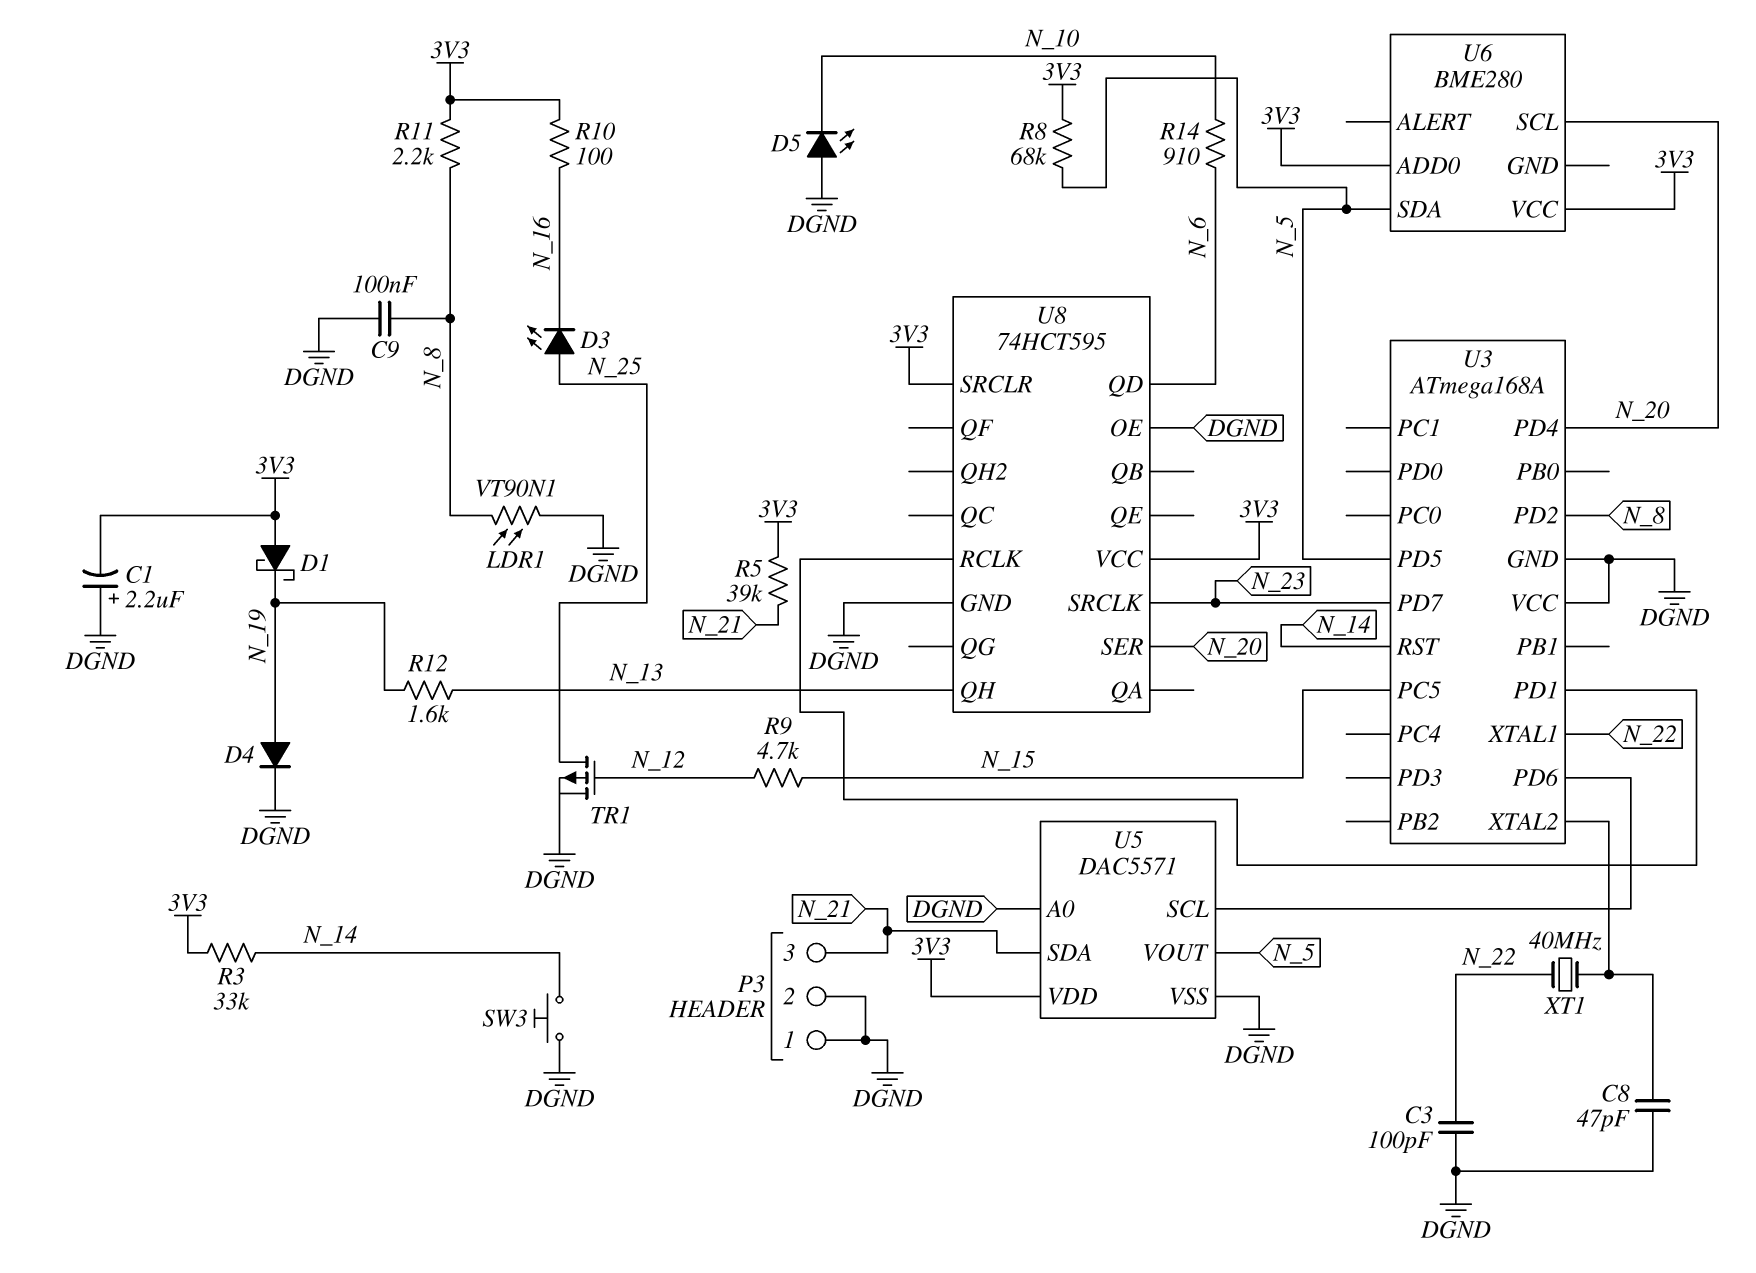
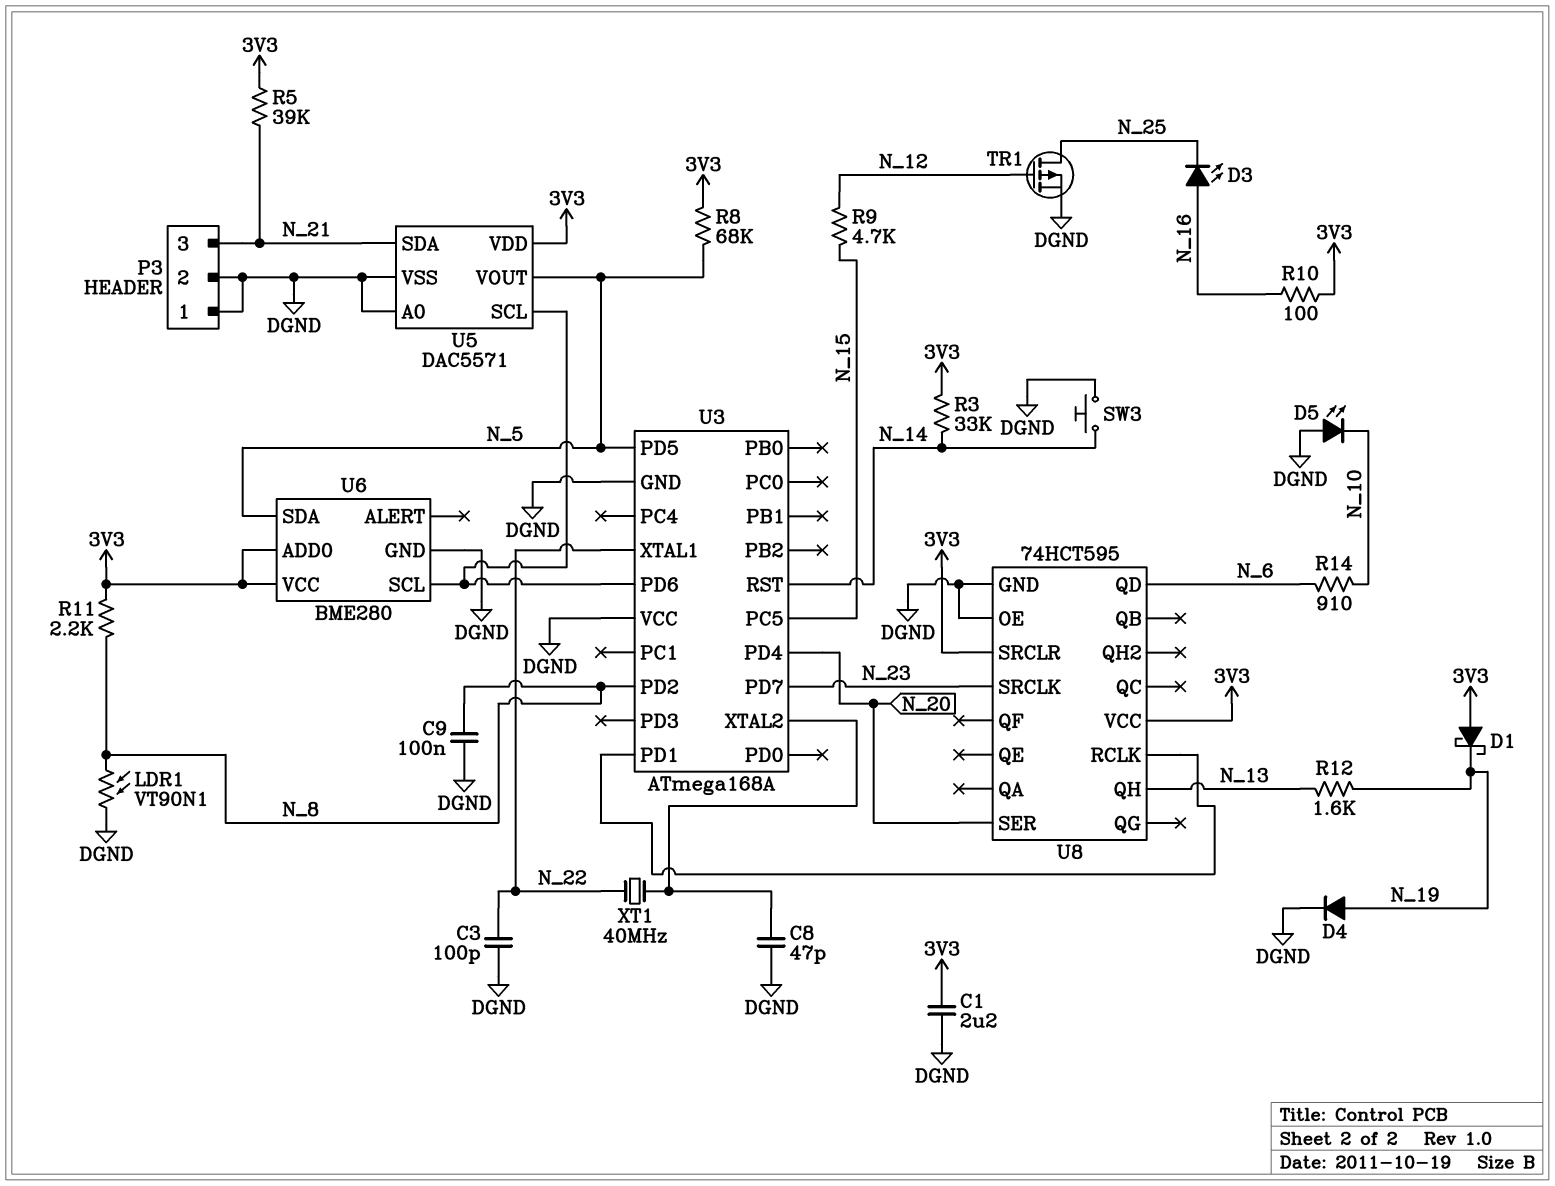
C1: 2.2uF (plus DGND, minus 3V3) -> 2.2uF (3V3, DGND)
D3: LED (A N_25, K N_16) -> LED (A N_16, K N_25)
U6 pin GND: none -> DGND
U6 pin SCL: N_20 -> U3/PD6

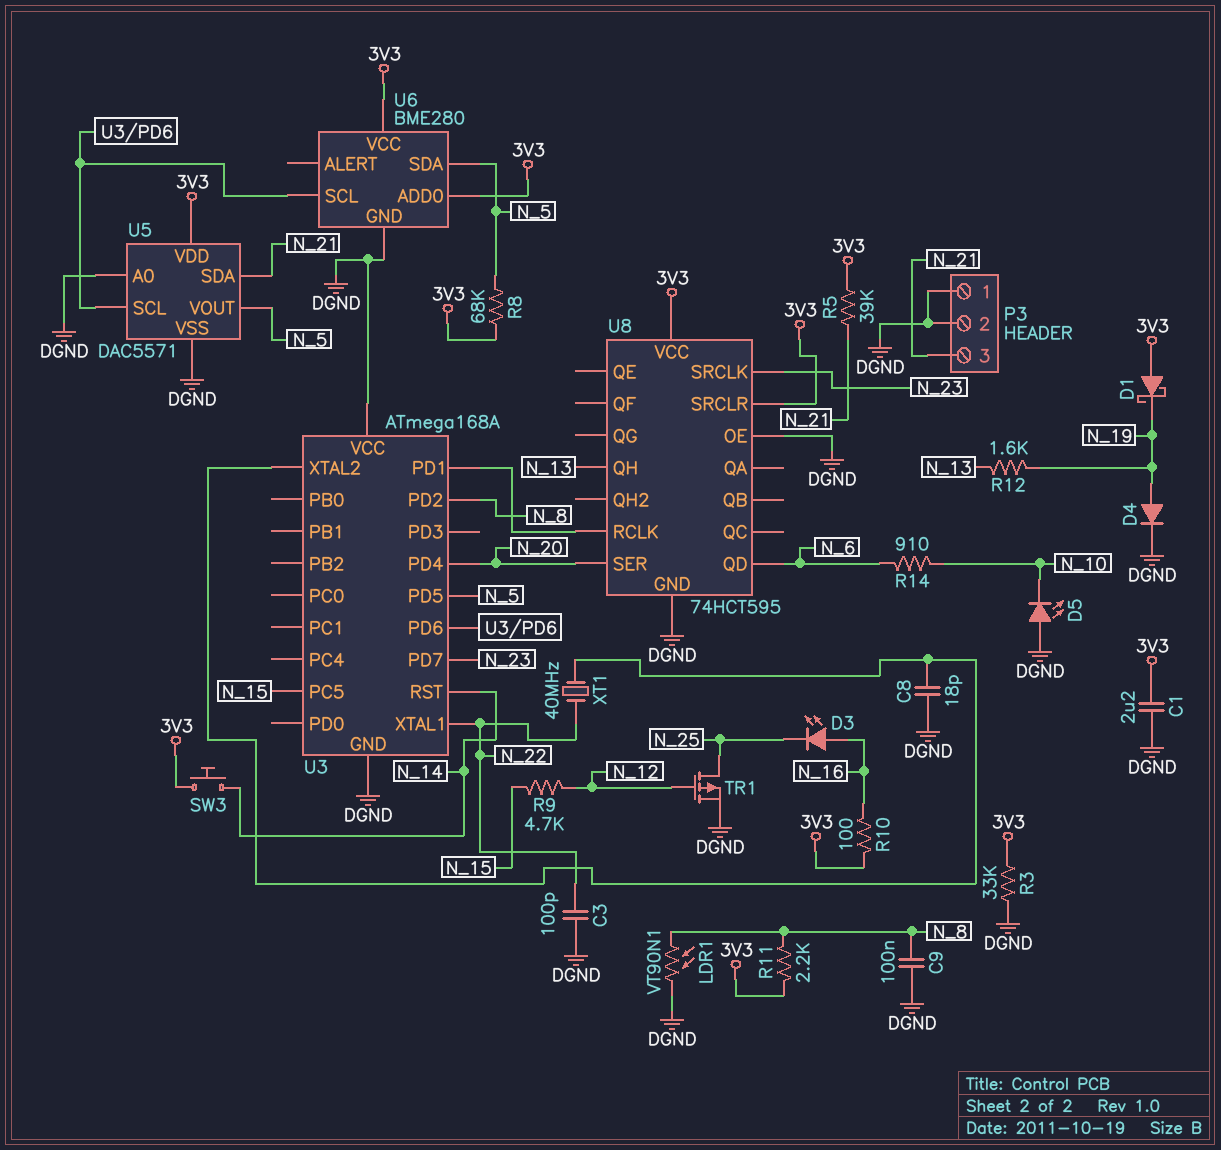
C8: 47pF (DGND, U3/XTAL2) -> 18pF (DGND, U3/XTAL2)
R3: 33k (3V3, N_14) -> 33k (3V3, DGND)
SW3: button (DGND, N_14) -> button (3V3, N_14)

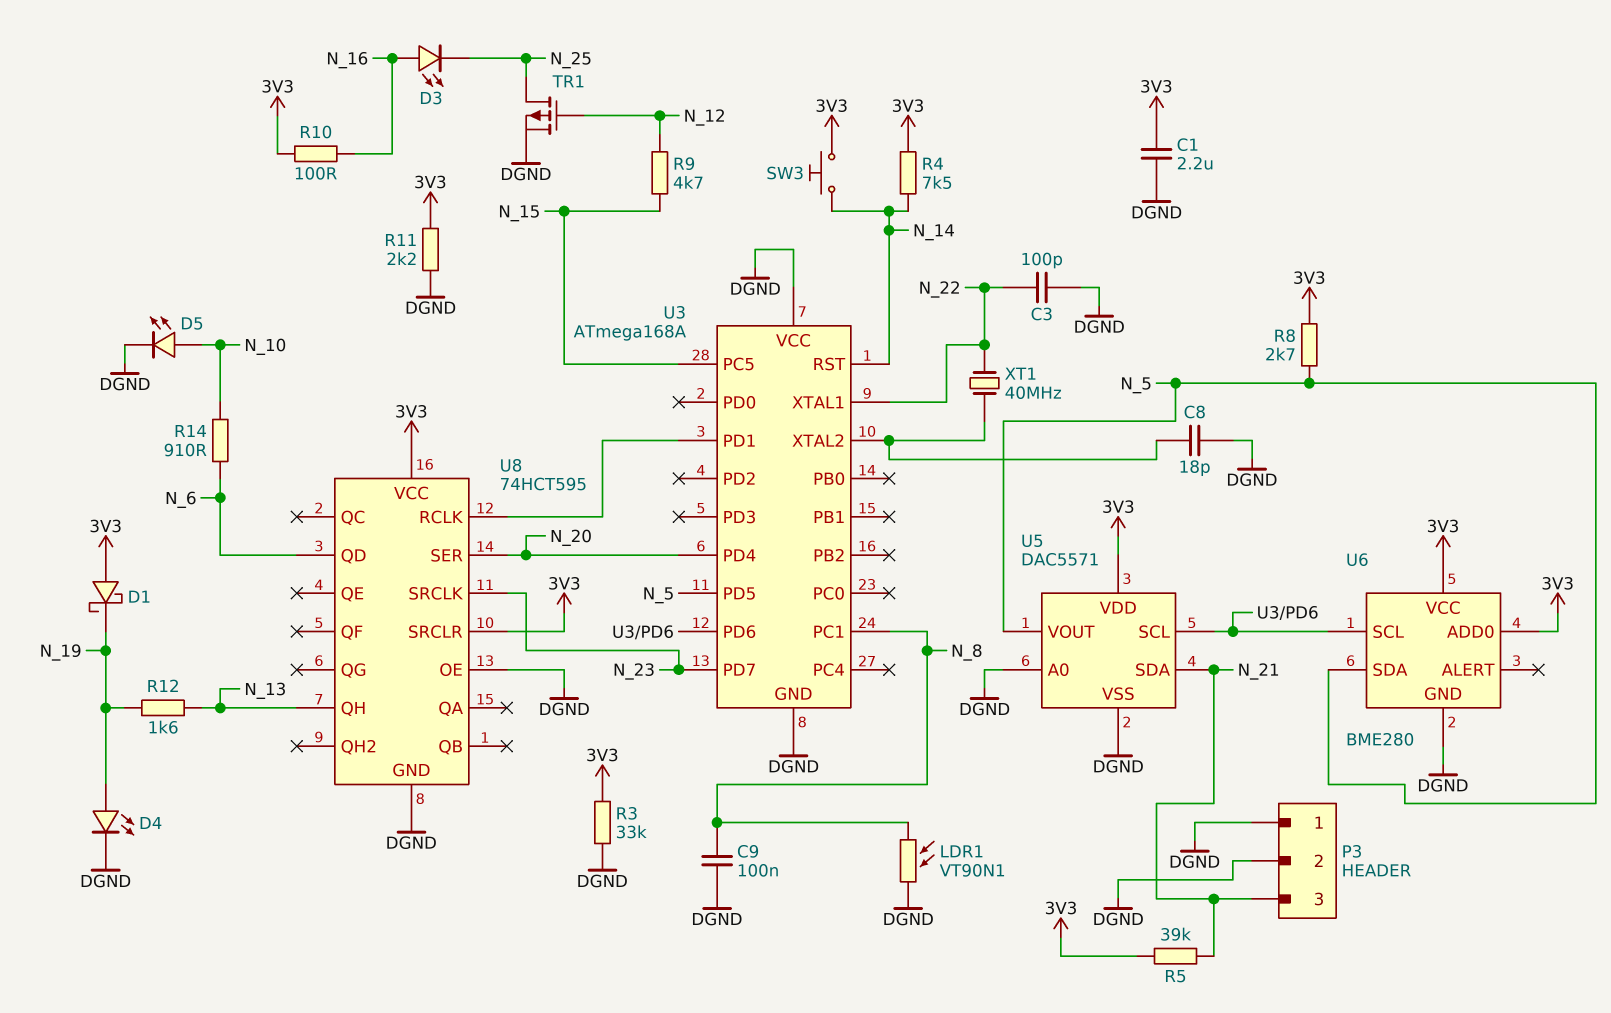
D4: diode (A N_19, K DGND) -> LED (A N_19, K DGND)
D5: LED (A DGND, K N_10) -> LED (A N_10, K DGND)
R4: none -> 7.5k (3V3, N_14)
R8: 68k (3V3, N_5) -> 2.7k (3V3, N_5)
R11: 2.2k (3V3, N_8) -> 2.2k (3V3, DGND)
U3 pin PC1: none -> N_8
U3 pin PD2: N_8 -> none

